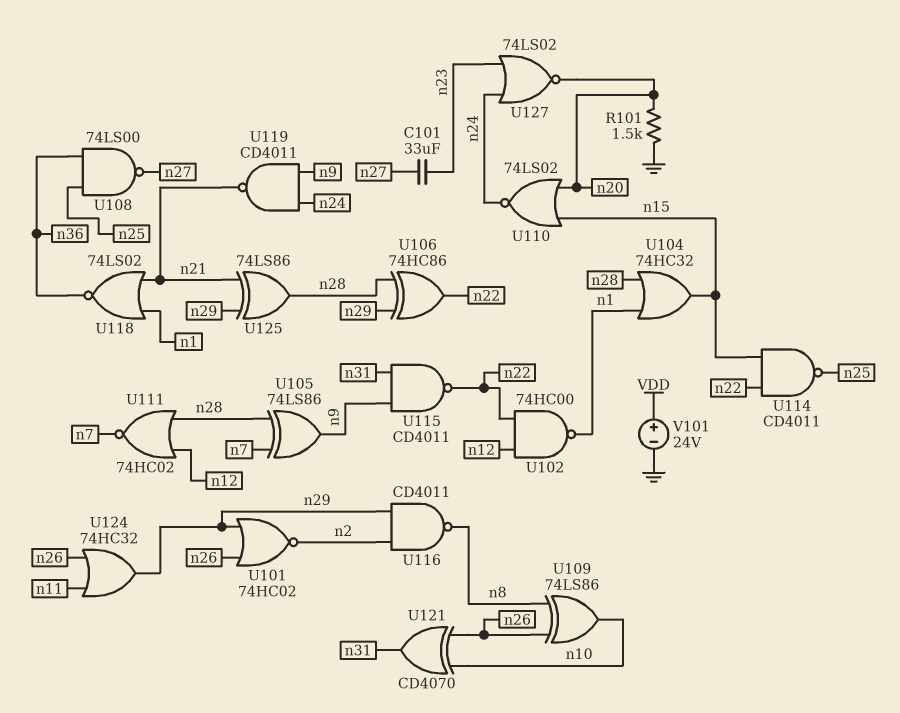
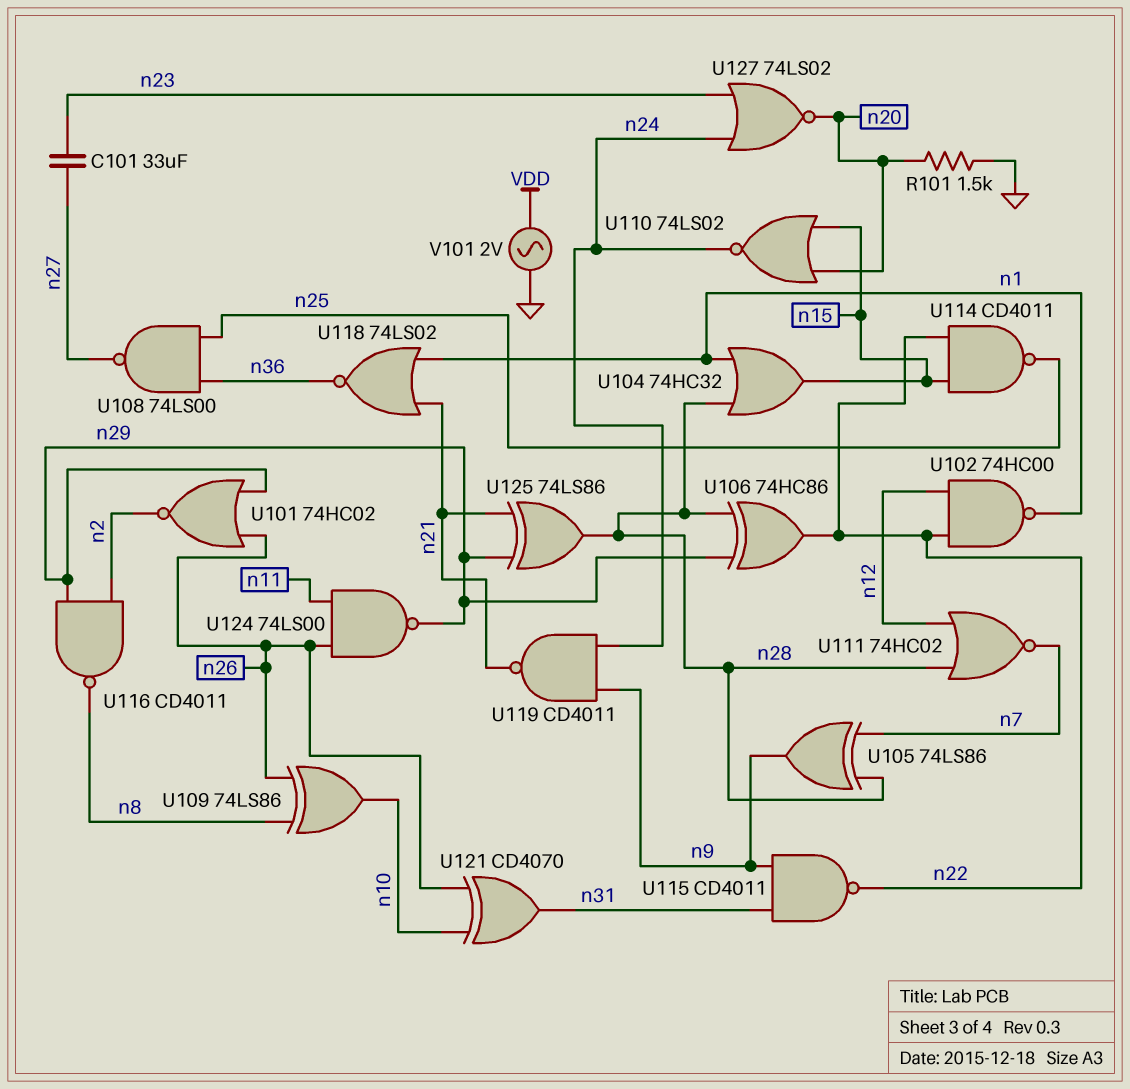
U124: OR 74HC32 (in n11, in n26, out n29) -> NAND 74LS00 (in n11, in n26, out n29)
V101: 24V (plus VDD, minus GND) -> AC 2V (GND, VDD)

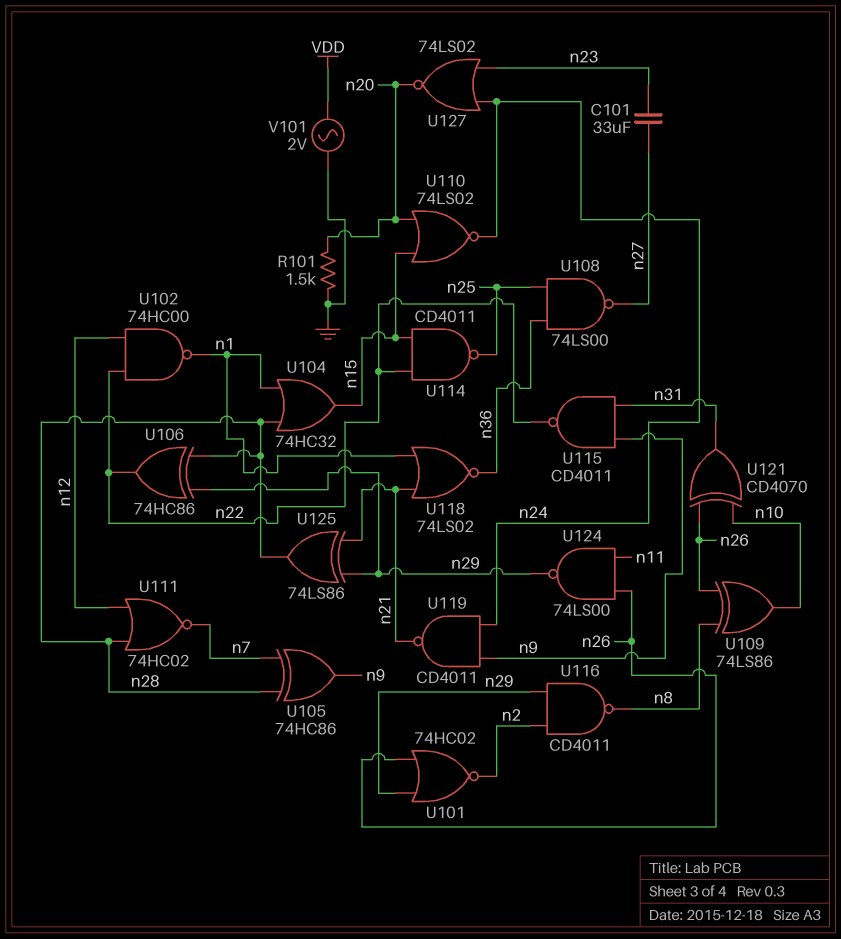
U105: XOR 74LS86 (in n7, in n28, out n9) -> XOR 74HC86 (in n7, in n28, out n9)

